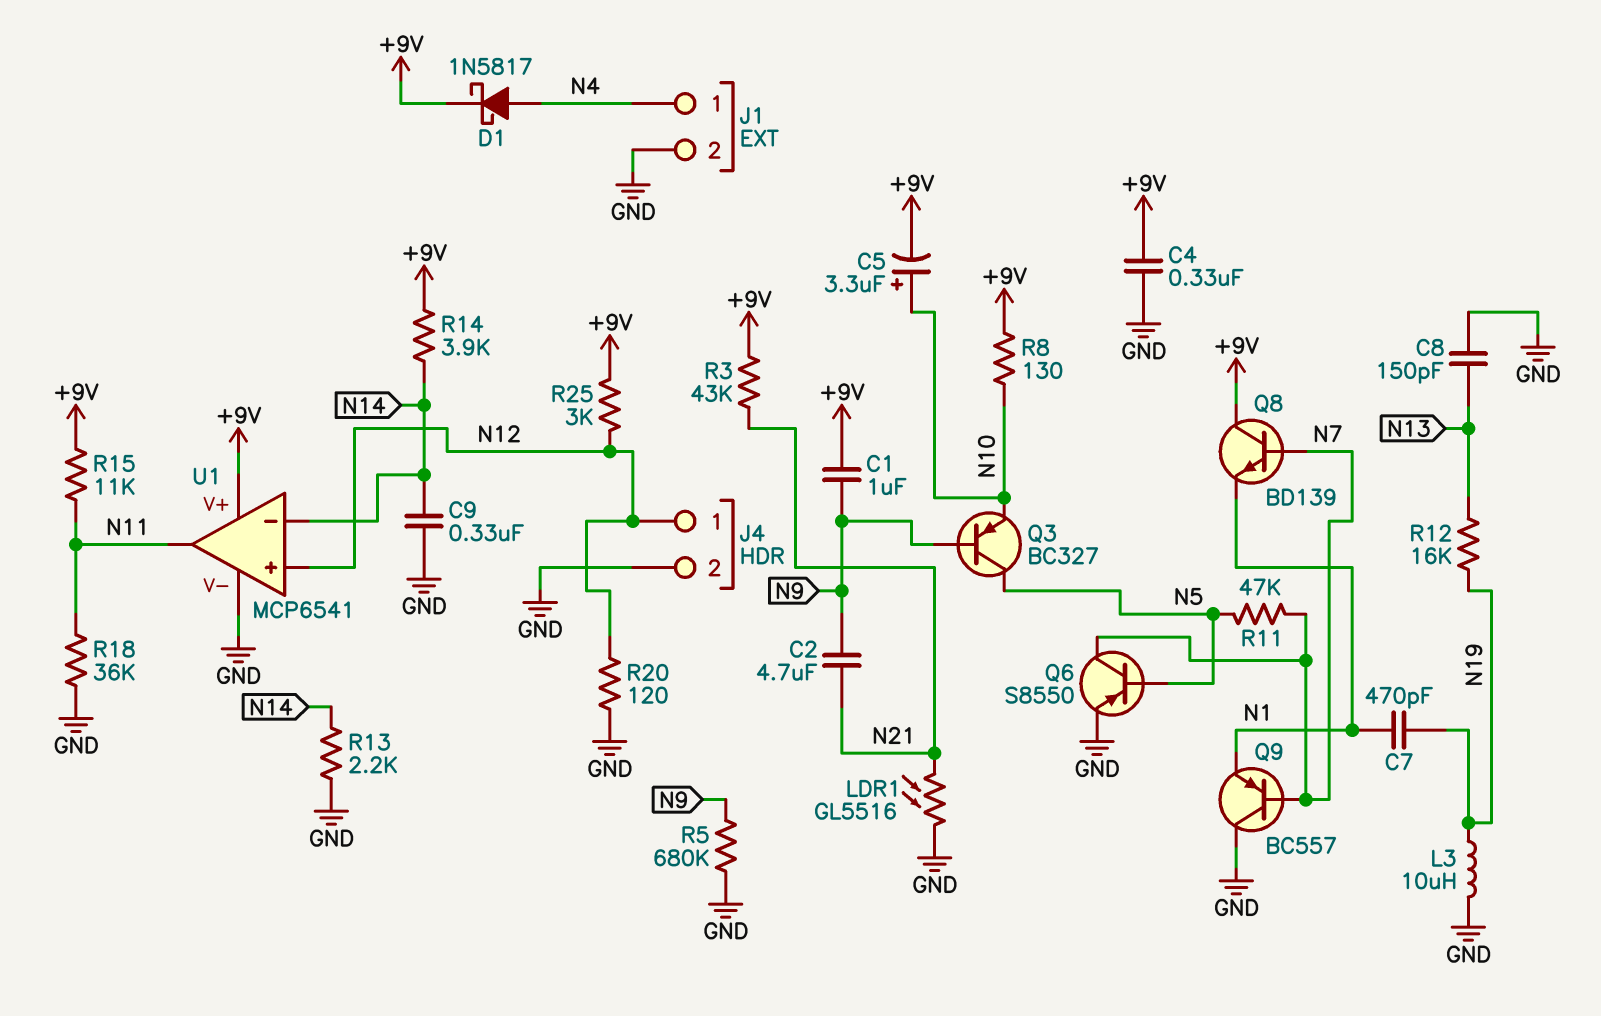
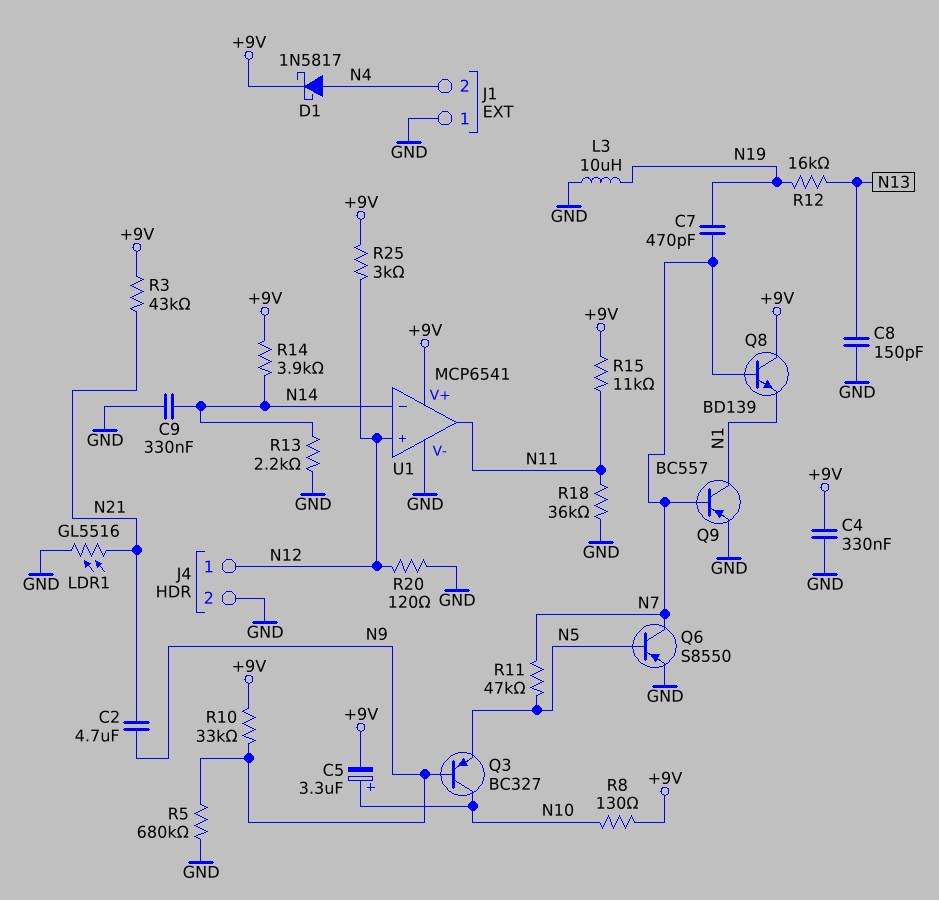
C1: 1uF (+9V, N9) -> none
C7: 470pF (N1, N19) -> 470pF (N7, N19)
J1 pin 1: N4 -> GND
J1 pin 2: GND -> N4
Q3: PNP BC327 (B N9, C N5, E N10) -> PNP BC327 (B N9, C N10, E N5)
Q9: PNP BC557 (B N7, C GND, E N1) -> PNP BC557 (B N7, C N1, E GND)
R10: none -> 33k (+9V, N9)

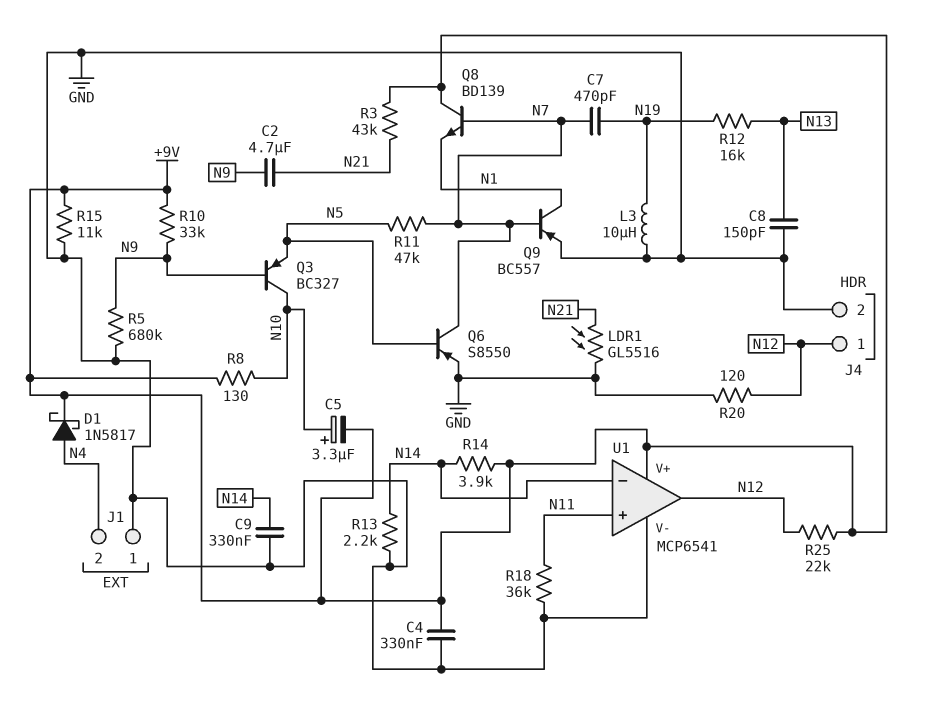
R15: 11k (+9V, N11) -> 11k (+9V, GND)
R25: 3k (+9V, N12) -> 22k (+9V, N12)
U1 pin in+: N12 -> N11
U1 pin out: N11 -> N12

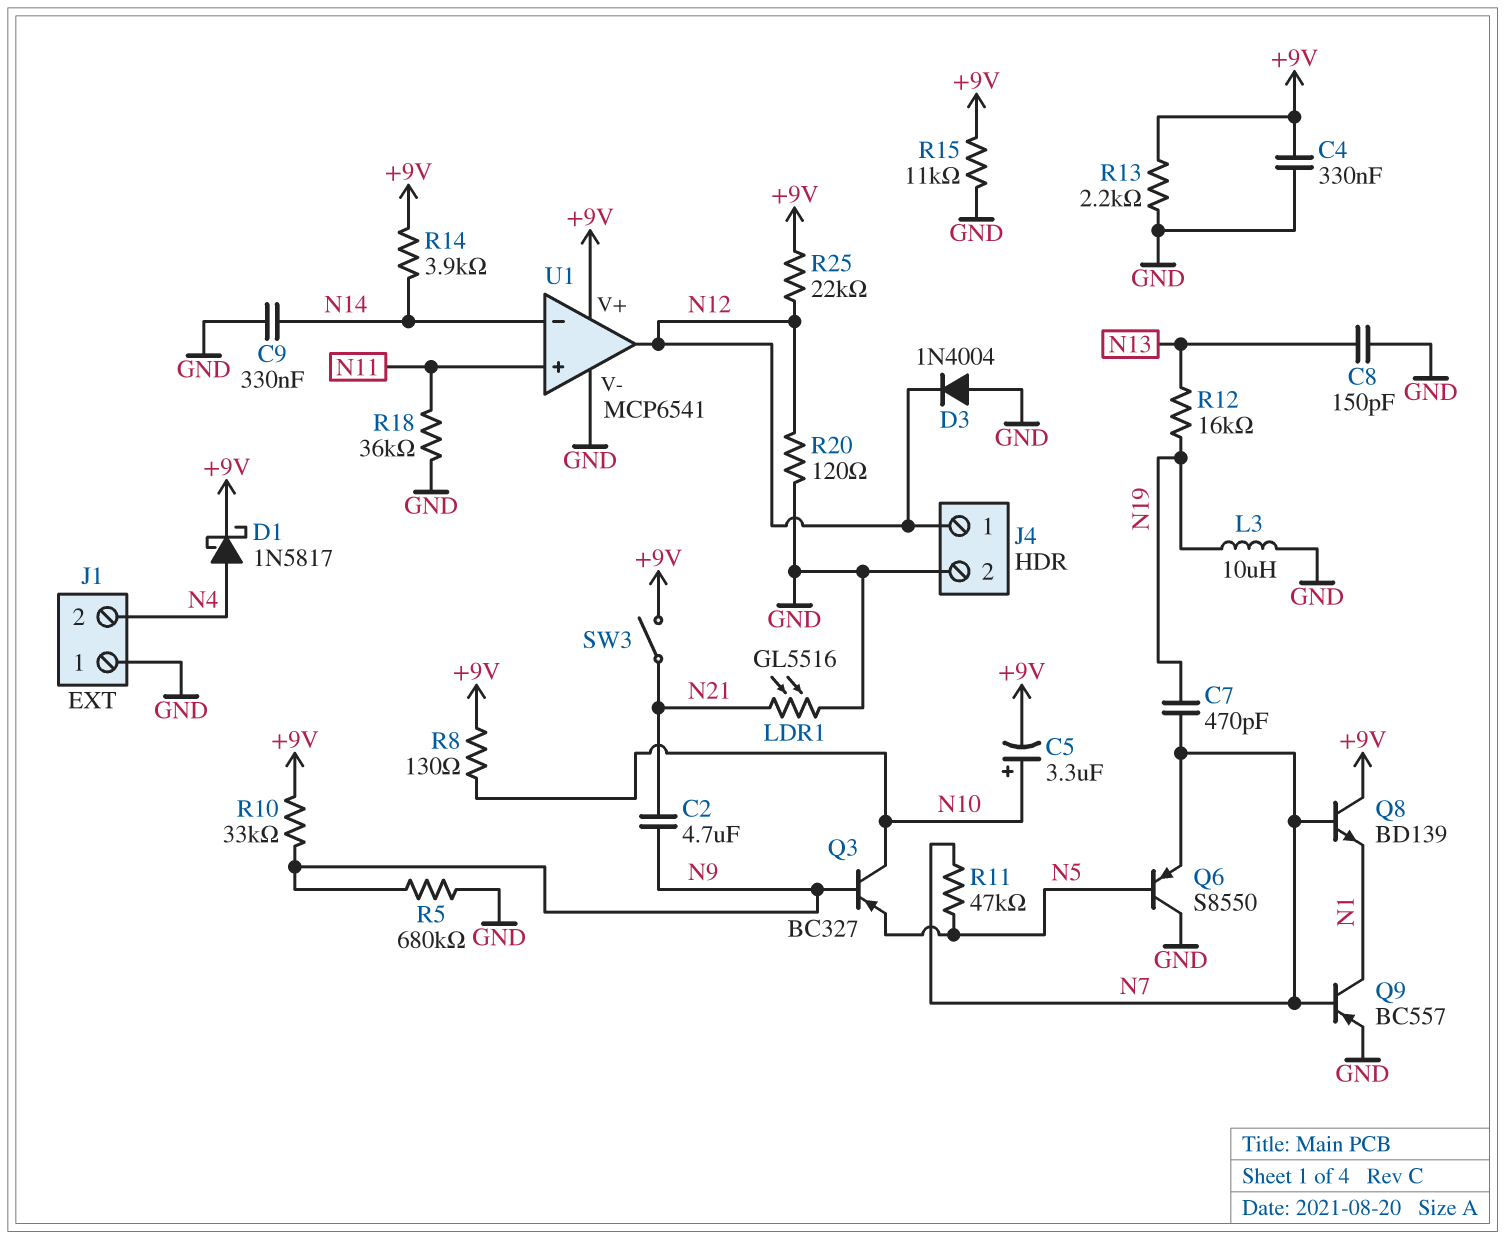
D3: none -> diode 1N4004 (A GND, K N12)
Q6: PNP S8550 (B N5, C N7, E GND) -> PNP S8550 (B N5, C GND, E N7)
R3: 43k (+9V, N21) -> none
R13: 2.2k (GND, N14) -> 2.2k (+9V, GND)
SW3: none -> switch (+9V, N21)

